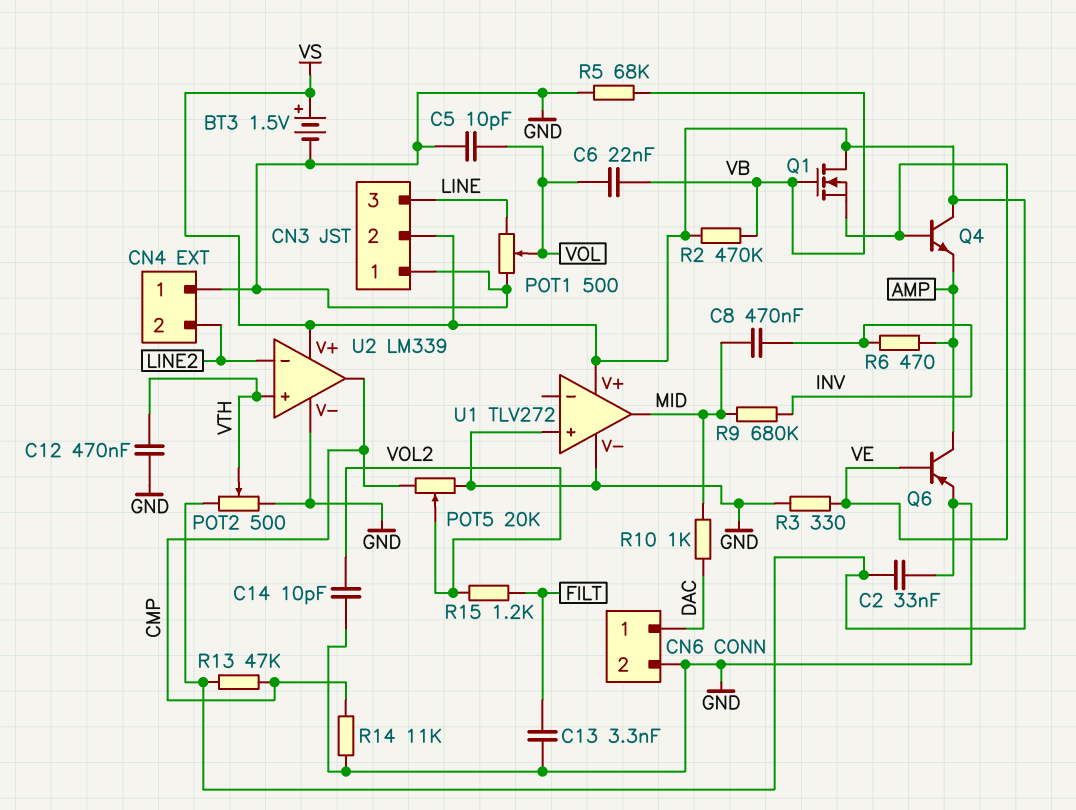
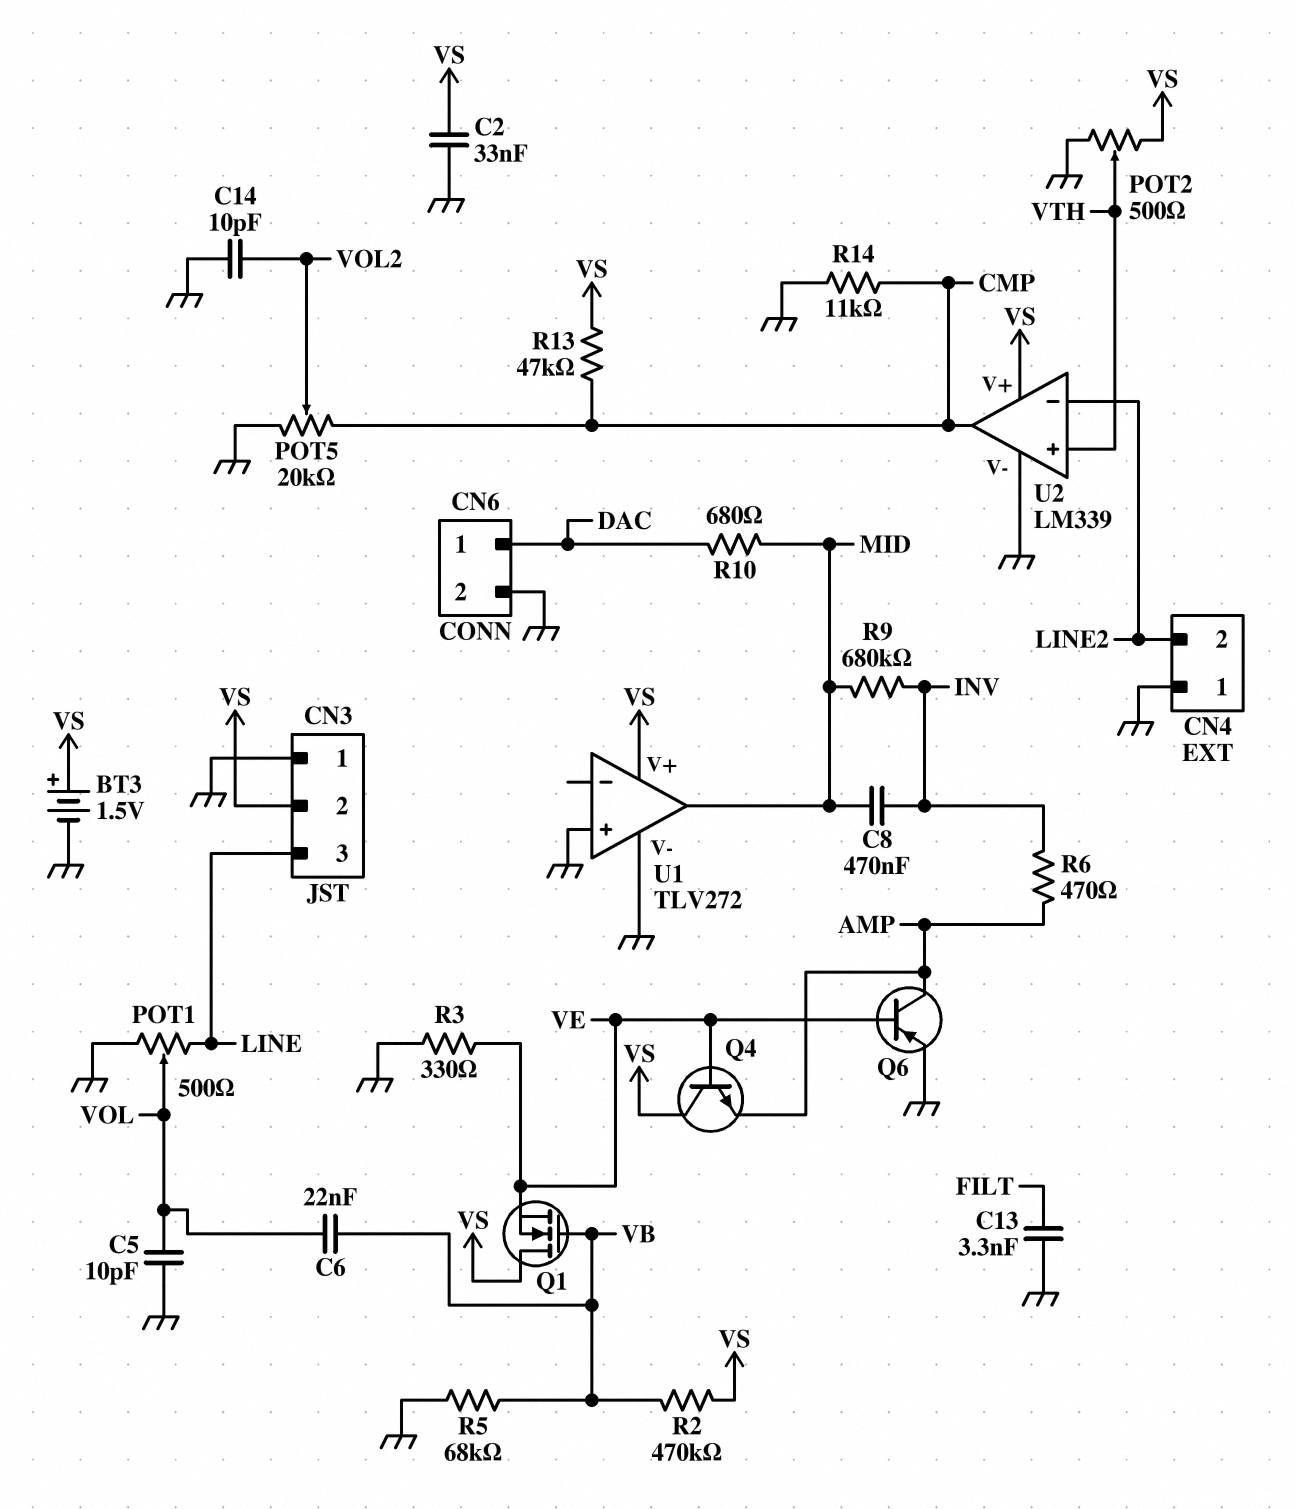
C12: 470nF (GND, VTH) -> none
R10: 1k (DAC, MID) -> 680 (DAC, MID)
R15: 1.2k (FILT, VOL2) -> none

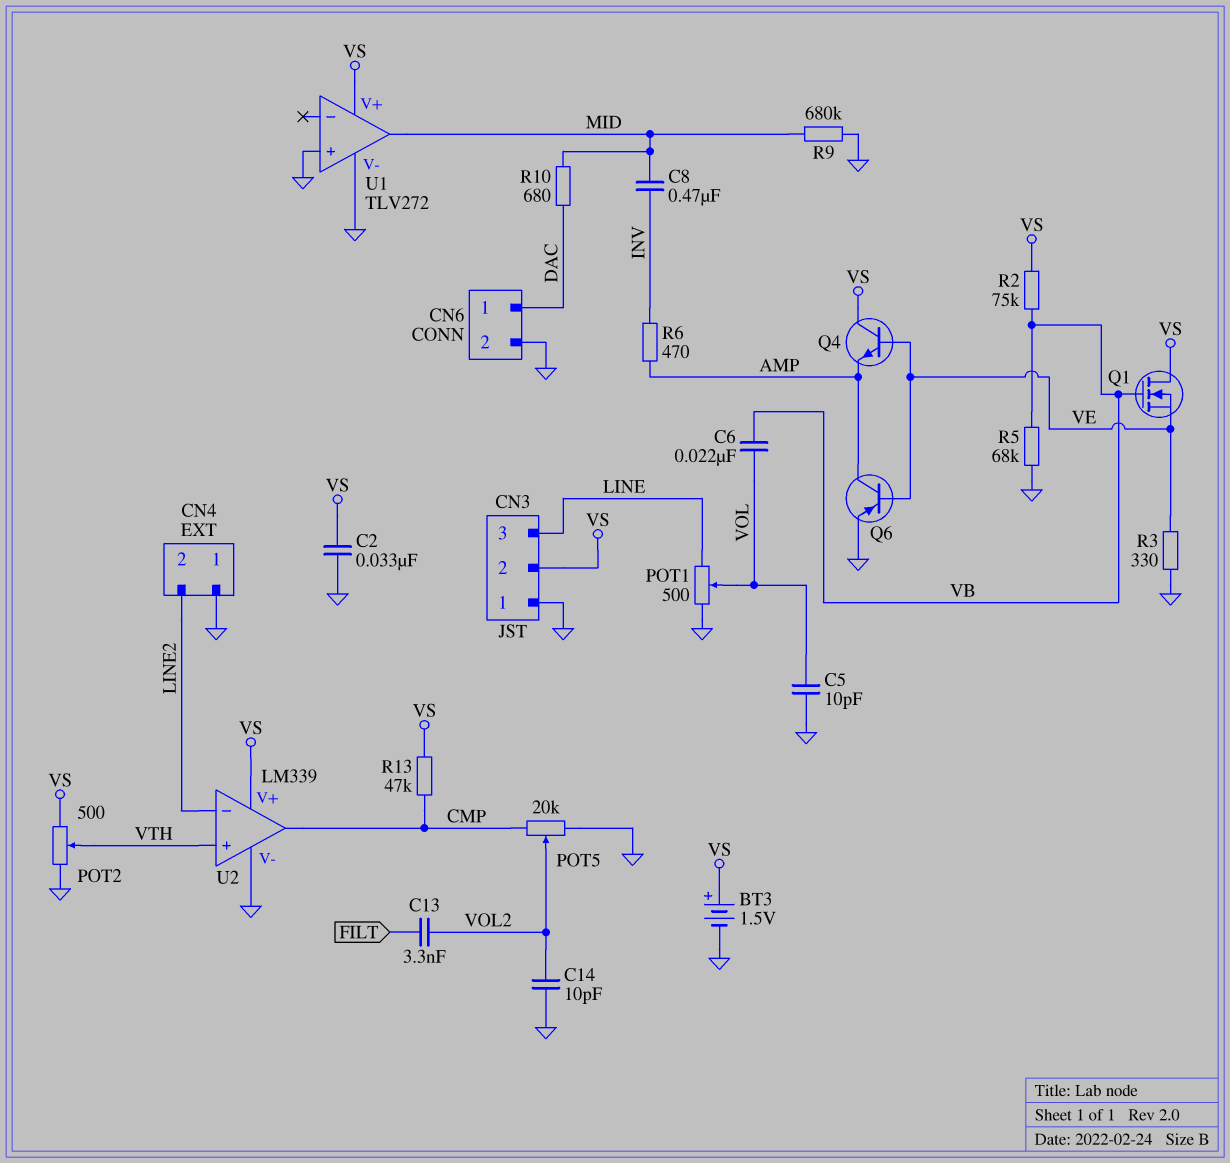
C13: 3.3nF (FILT, GND) -> 3.3nF (FILT, VOL2)
R2: 470k (VB, VS) -> 75k (VB, VS)
R9: 680k (INV, MID) -> 680k (GND, MID)
R14: 11k (CMP, GND) -> none

